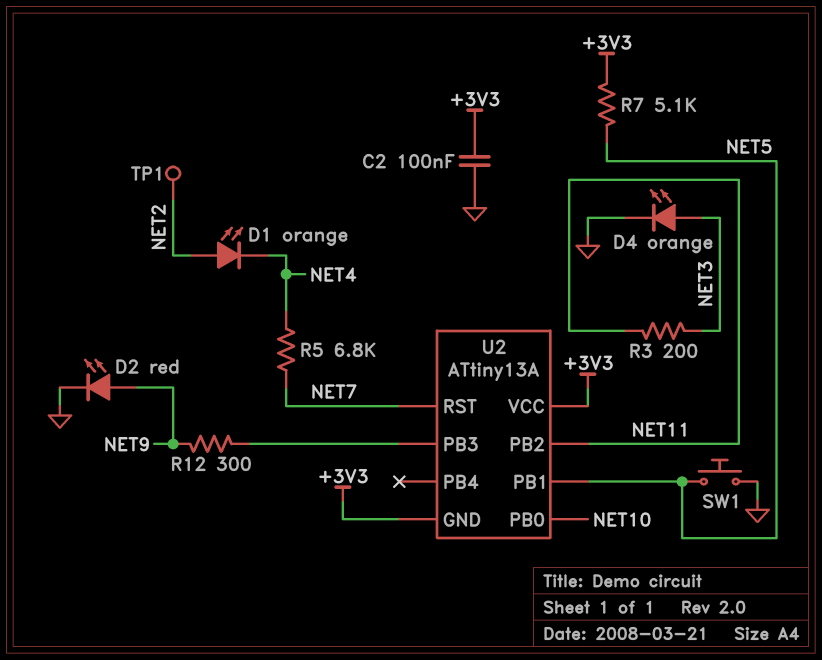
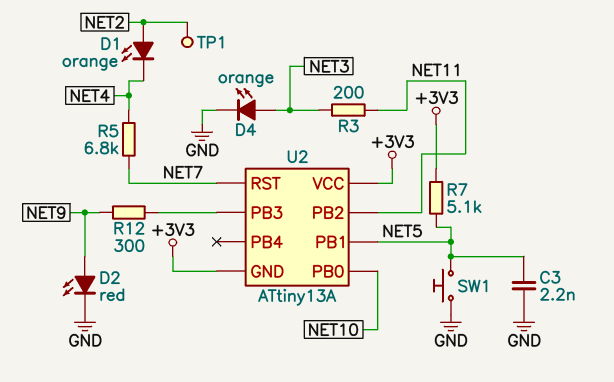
C2: 100nF (+3V3, GND) -> none
C3: none -> 2.2nF (GND, NET5)

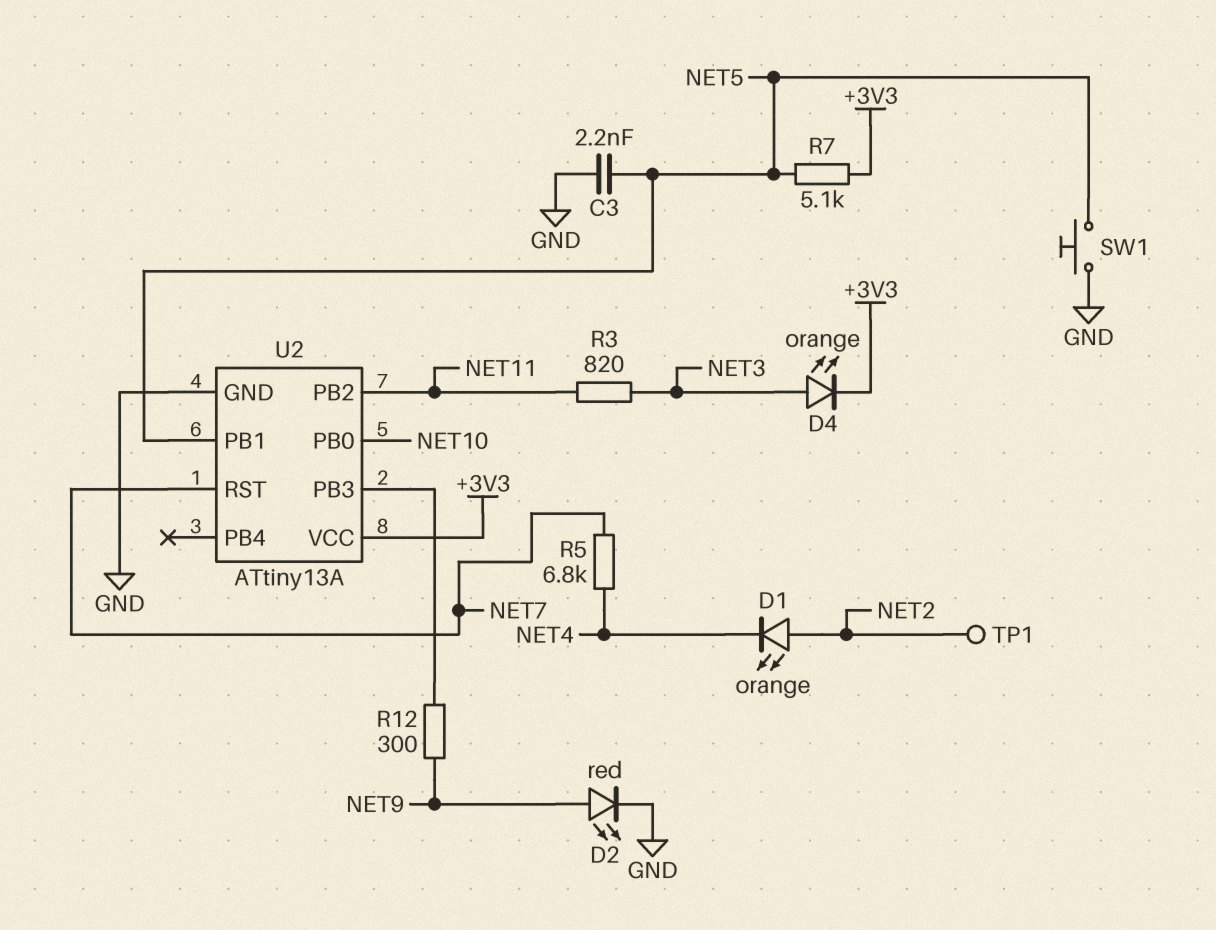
D4: LED orange (A NET3, K GND) -> LED orange (A NET3, K +3V3)
R3: 200 (NET3, NET11) -> 820 (NET3, NET11)
U2 pin GND: +3V3 -> GND

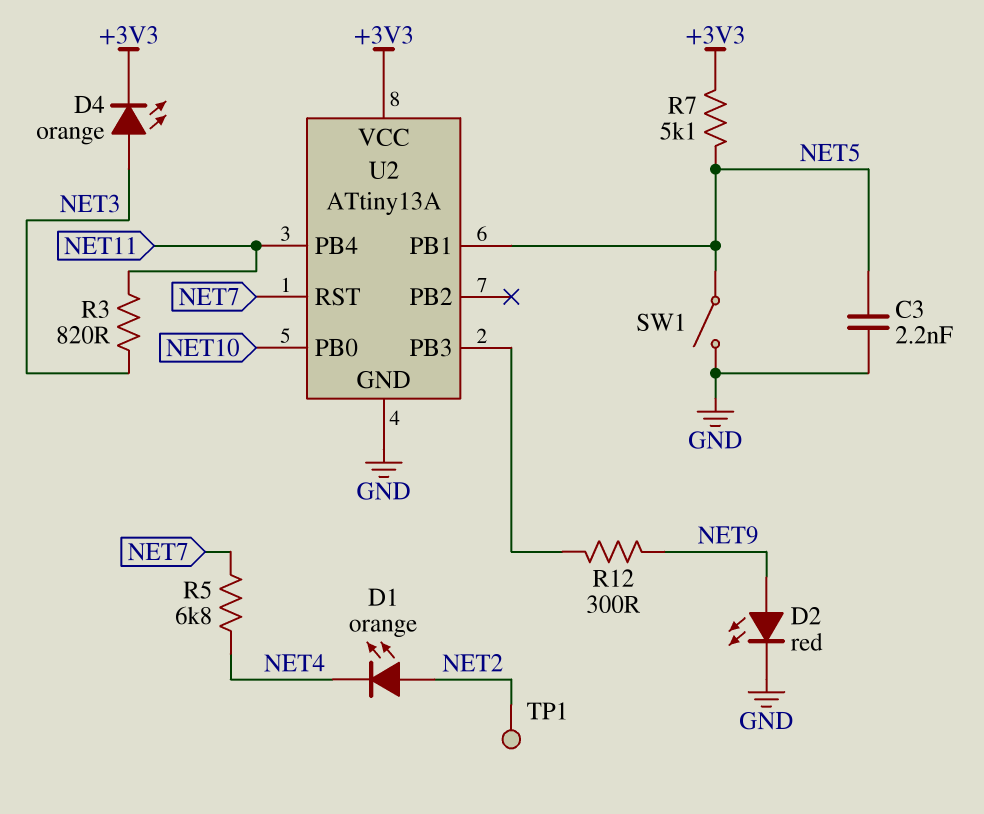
SW1: button (GND, NET5) -> switch (GND, NET5)
U2 pin PB2: NET11 -> none
U2 pin PB4: none -> NET11

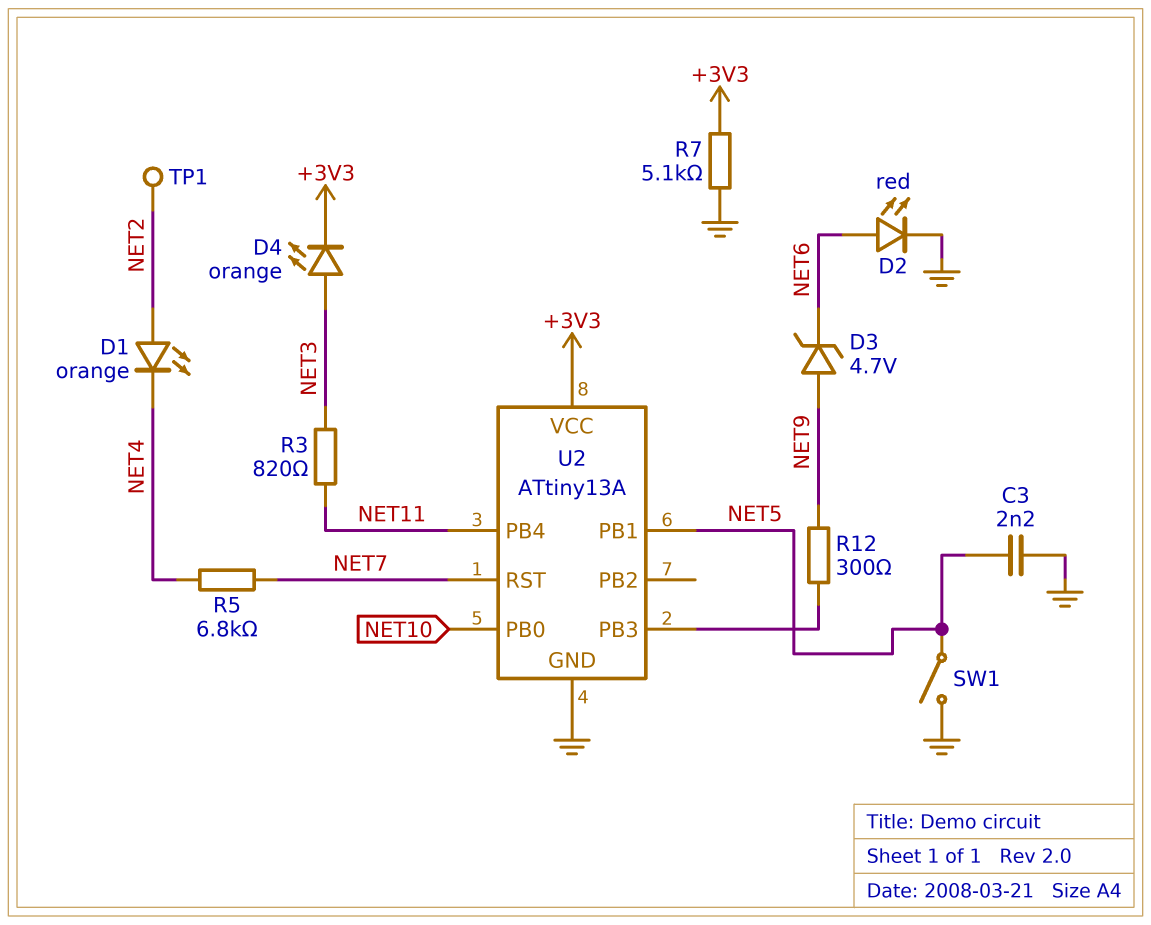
D2: LED red (A NET9, K GND) -> LED red (A NET6, K GND)
D3: none -> zener 4.7V (A NET9, K NET6)
R7: 5.1k (+3V3, NET5) -> 5.1k (+3V3, GND)

